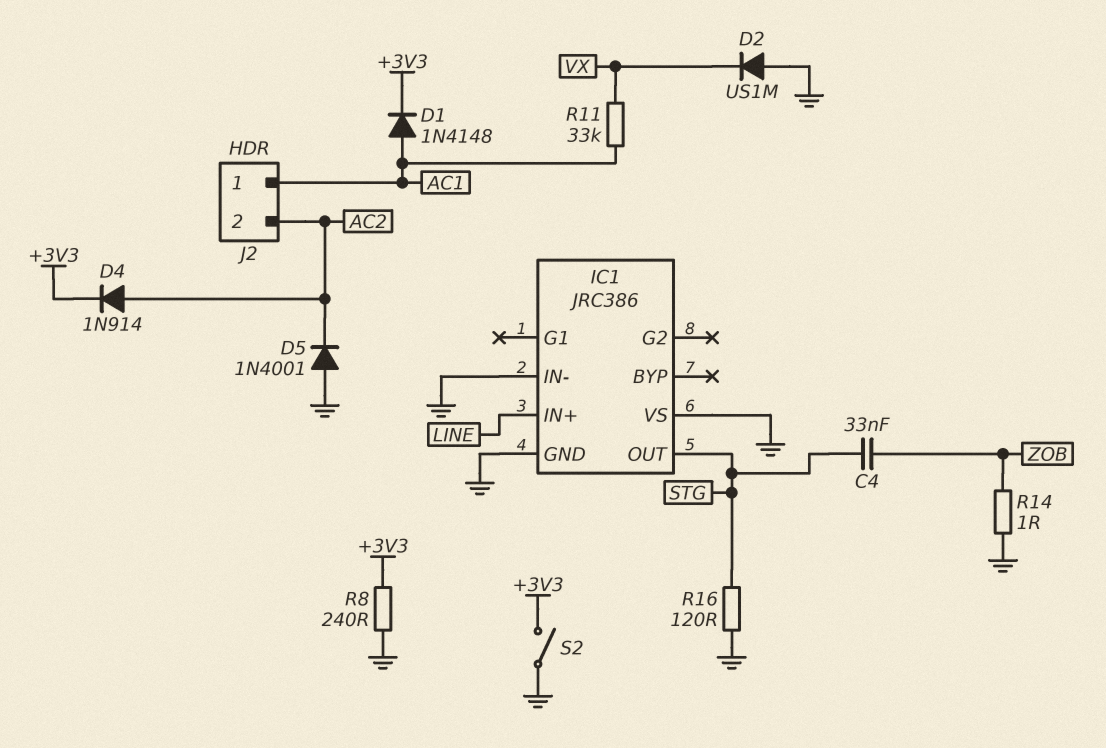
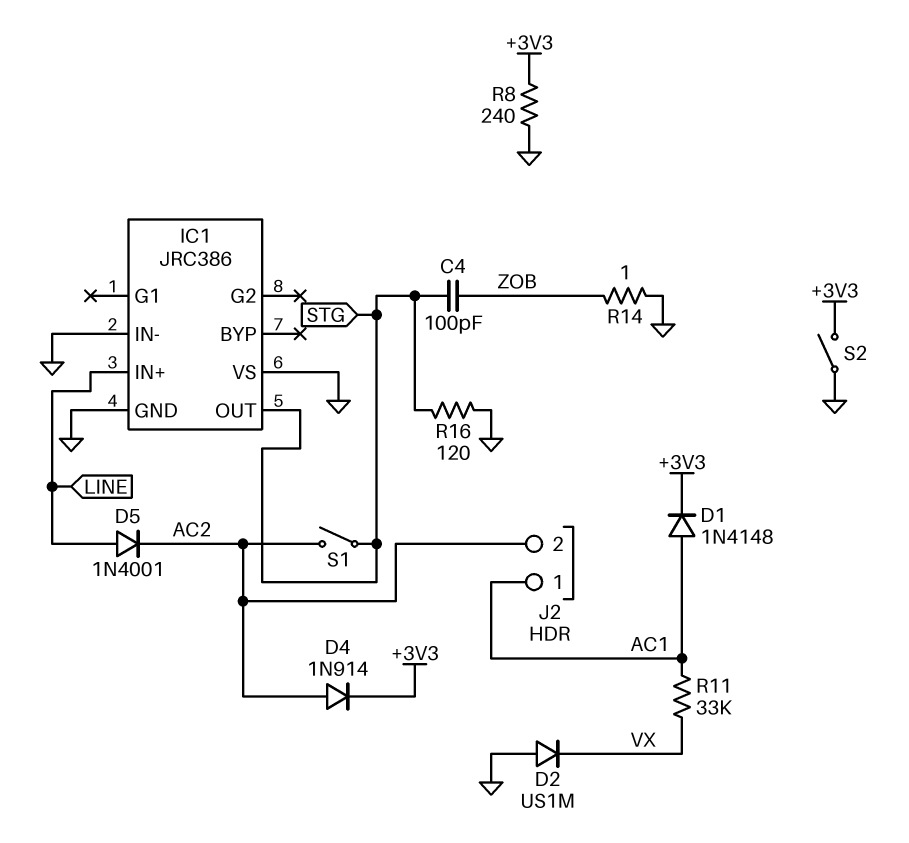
C4: 33nF (STG, ZOB) -> 100pF (STG, ZOB)
D5: diode 1N4001 (A GND, K AC2) -> diode 1N4001 (A LINE, K AC2)
S1: none -> switch (AC2, STG)

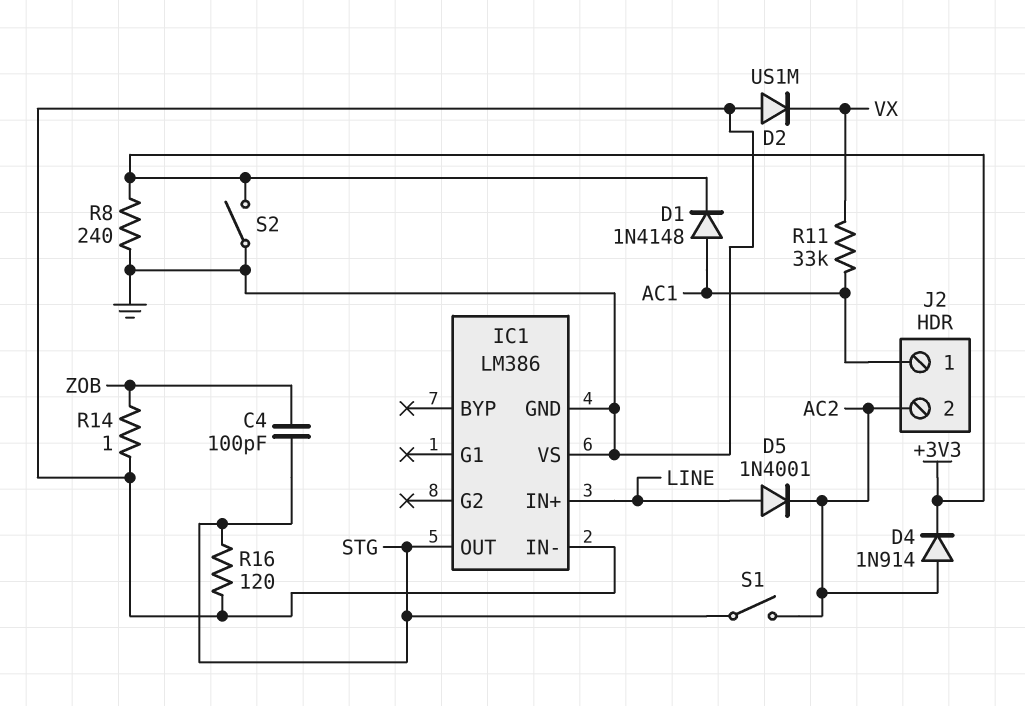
IC1: JRC386 -> LM386

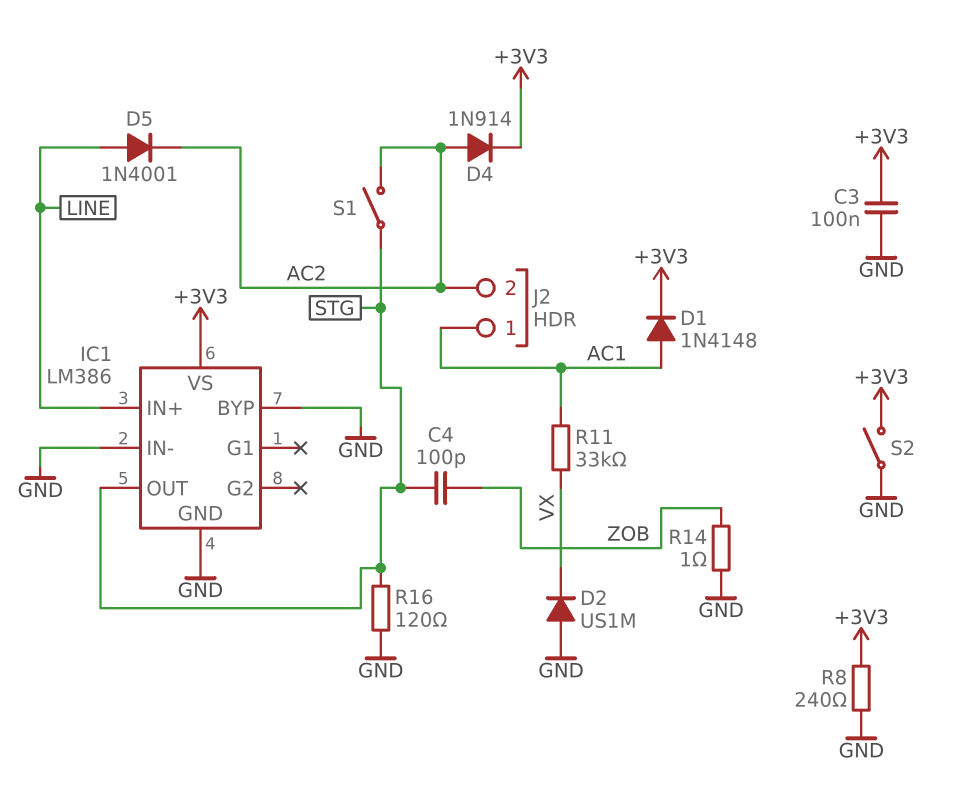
C3: none -> 100nF (+3V3, GND)
IC1 pin BYP: none -> GND
IC1 pin VS: GND -> +3V3

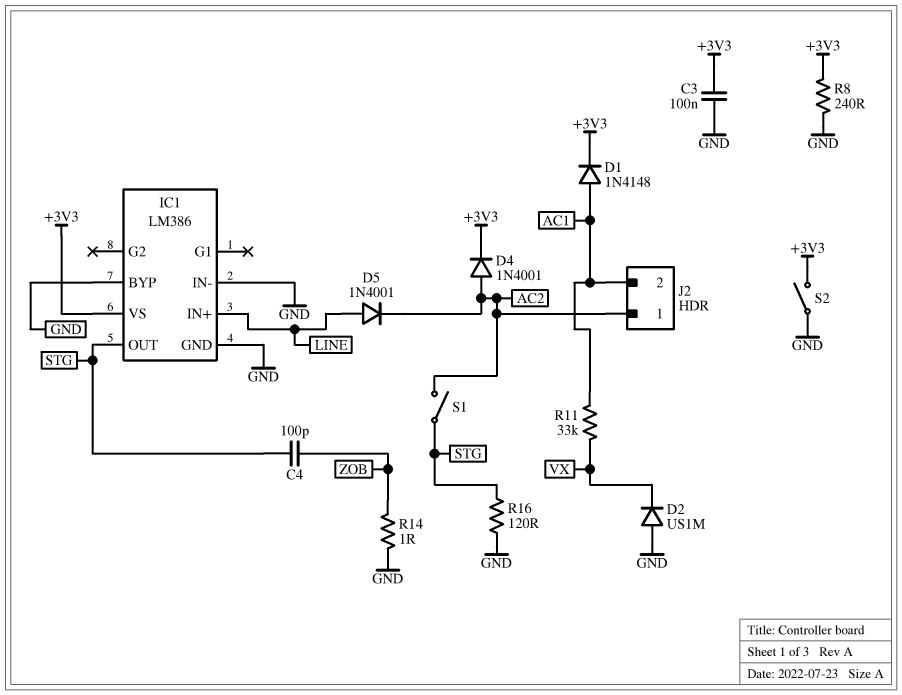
D4: diode 1N914 (A AC2, K +3V3) -> diode 1N4001 (A AC2, K +3V3)
J2 pin 1: AC1 -> AC2
J2 pin 2: AC2 -> AC1

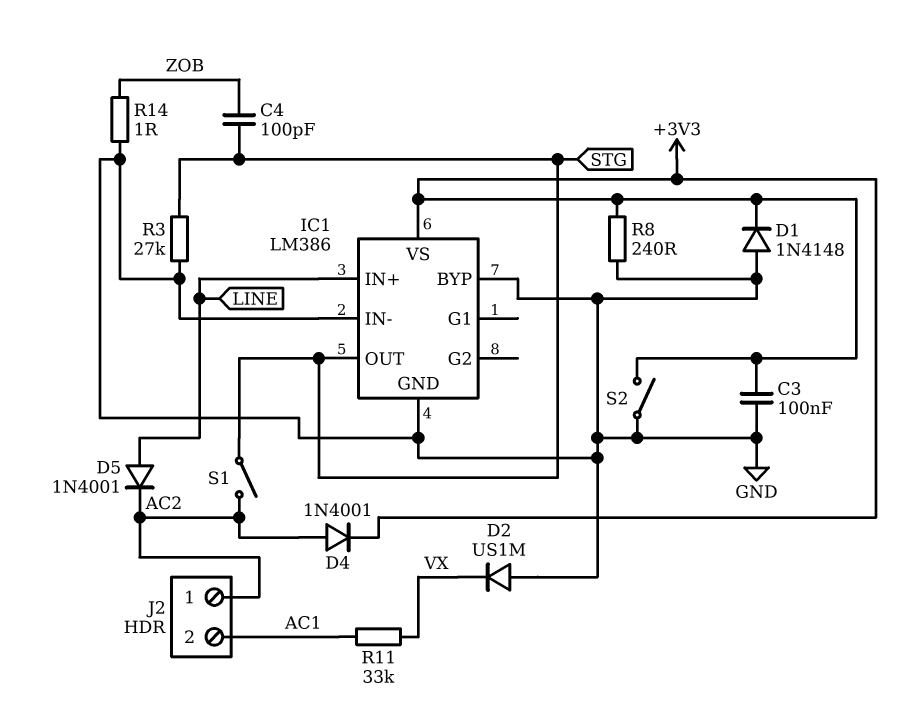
D1: diode 1N4148 (A AC1, K +3V3) -> diode 1N4148 (A GND, K +3V3)
R3: none -> 27k (GND, STG)
R16: 120 (GND, STG) -> none

